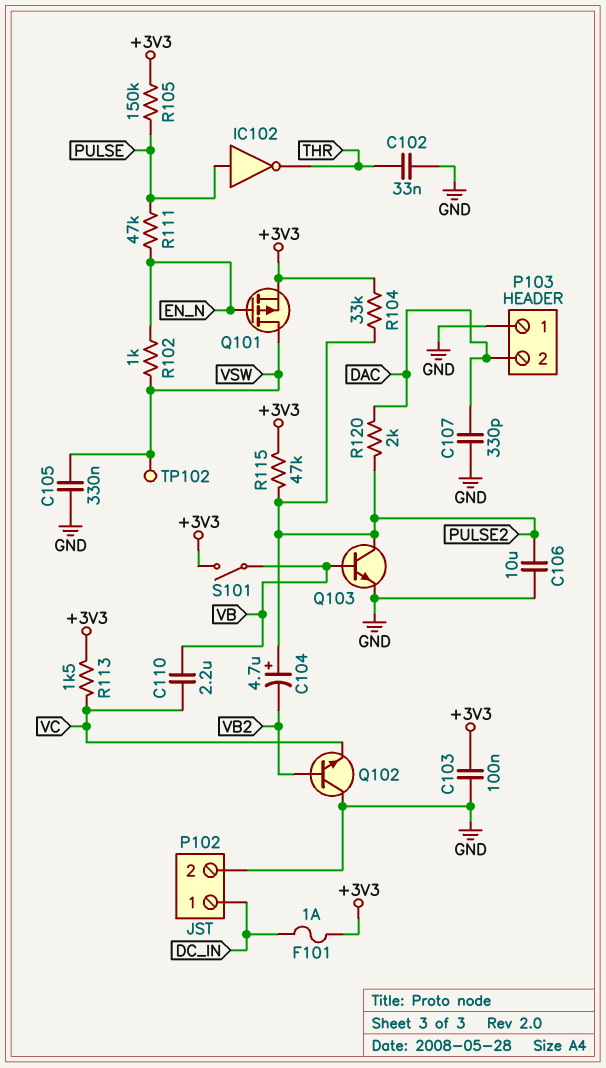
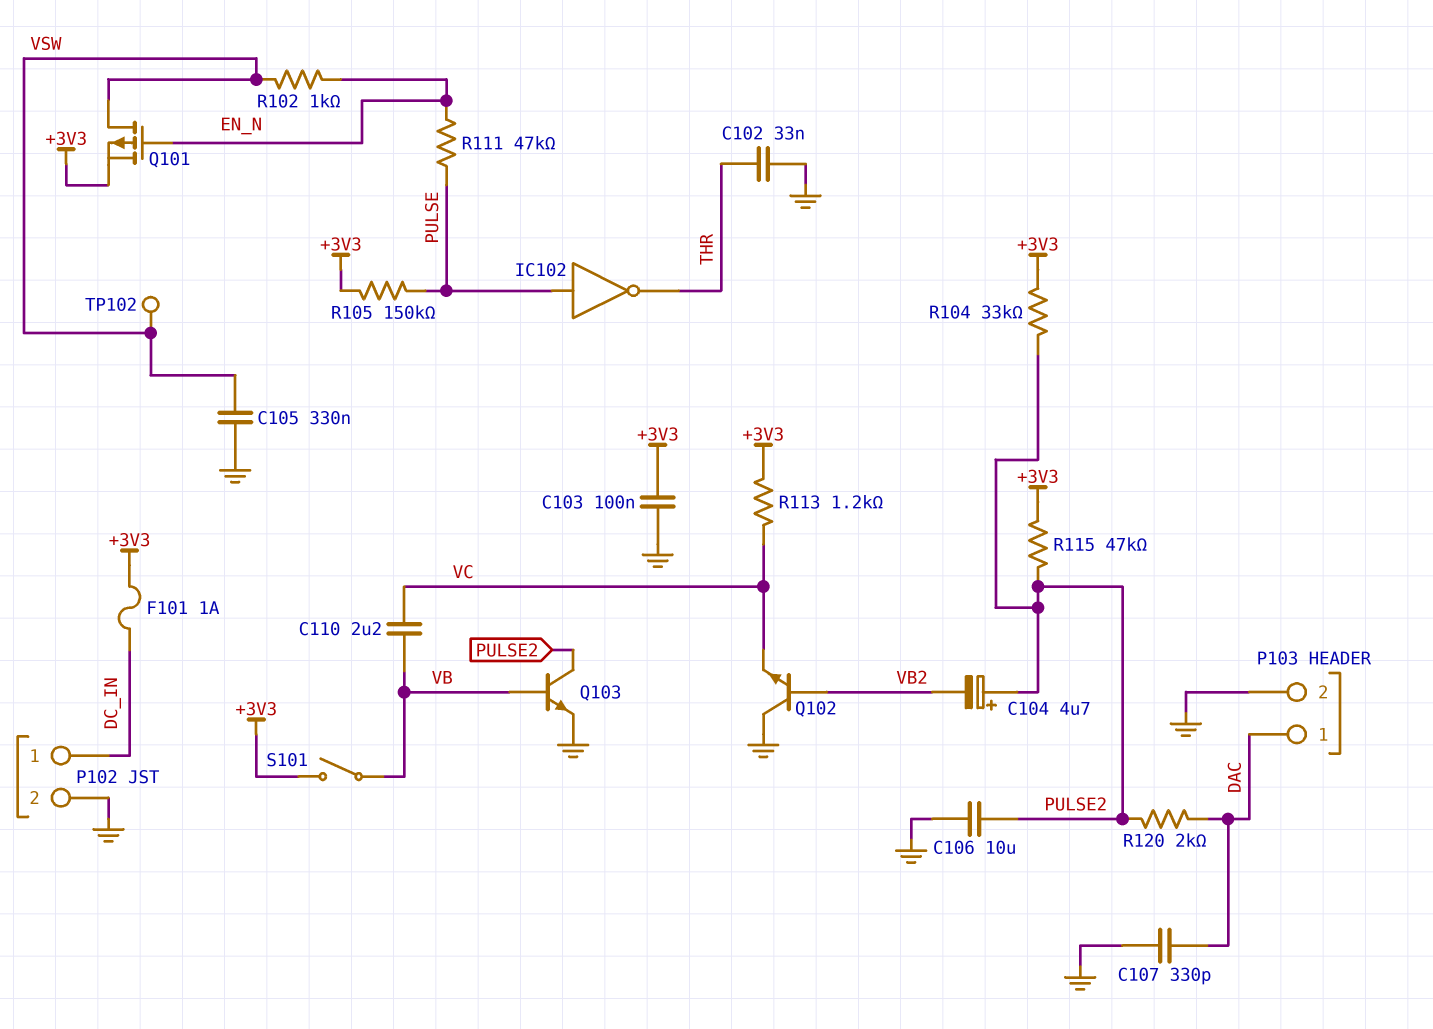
P103 pin 1: GND -> DAC
P103 pin 2: DAC -> GND
R113: 1.5k (+3V3, VC) -> 1.2k (+3V3, VC)

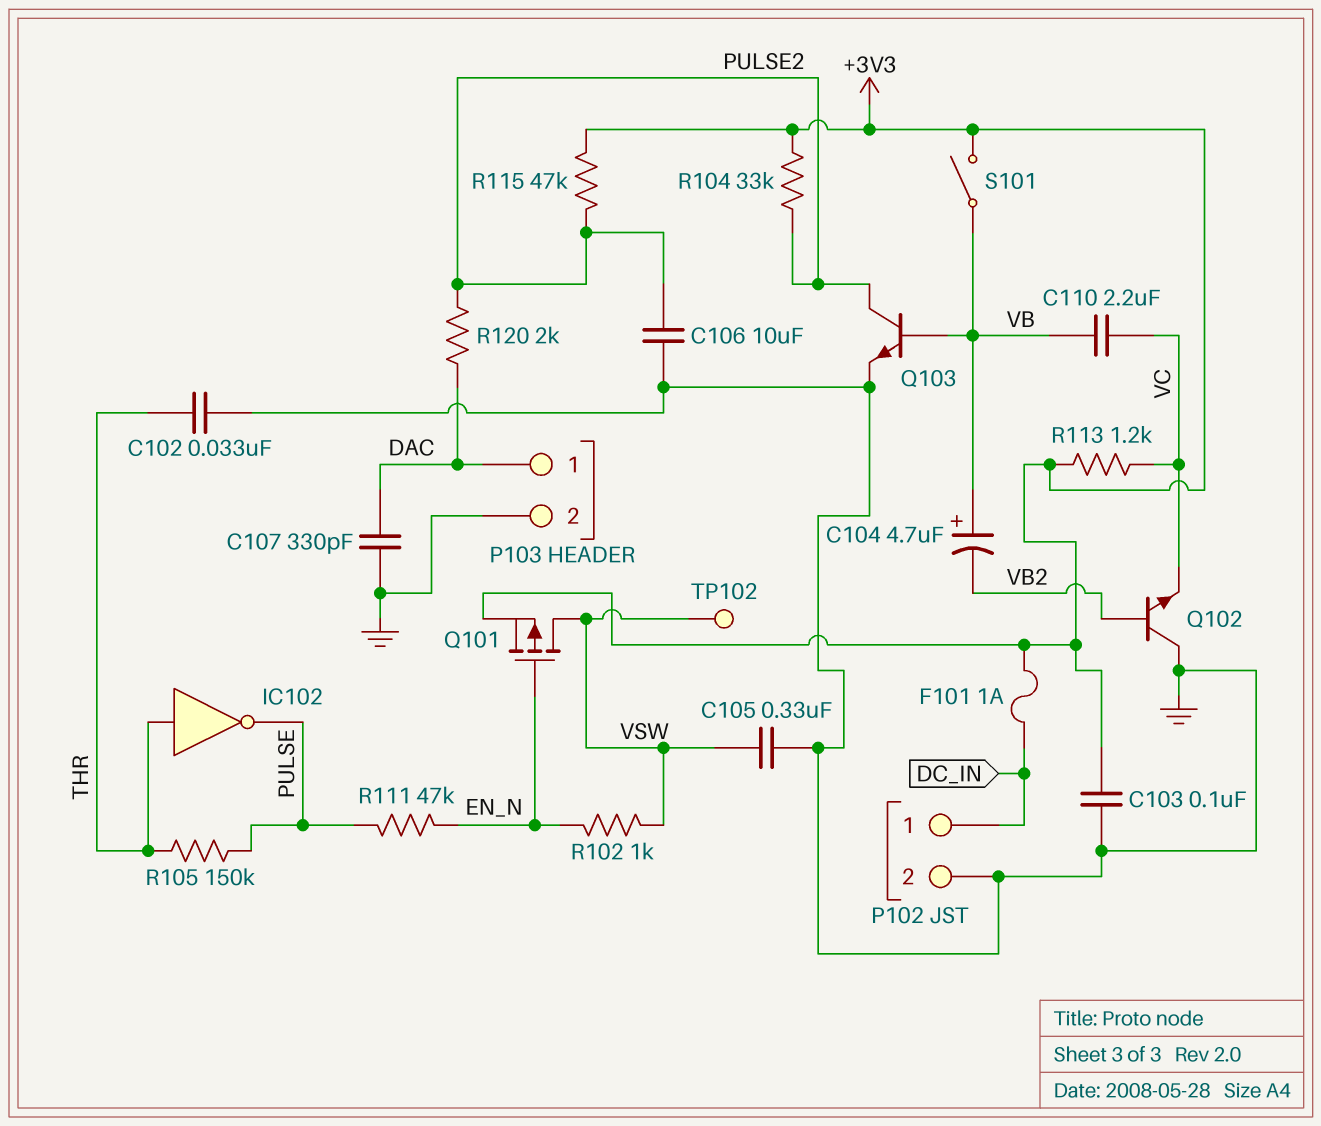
C104: 4.7uF (plus PULSE2, minus VB2) -> 4.7uF (plus VB, minus VB2)
IC102: NOT (in PULSE, out THR) -> NOT (in THR, out PULSE)
R105: 150k (+3V3, PULSE) -> 150k (PULSE, THR)

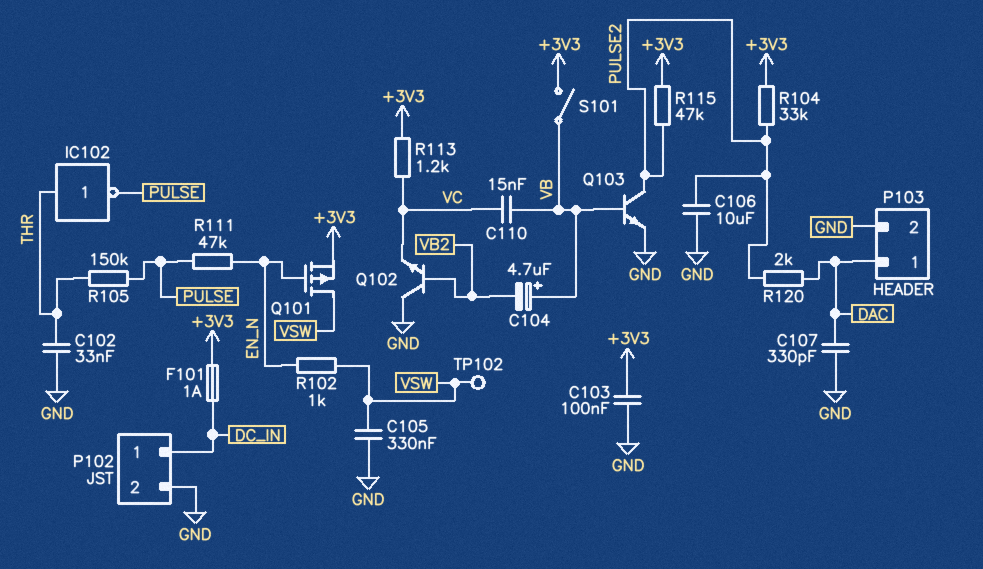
C110: 2.2uF (VB, VC) -> 15nF (VB, VC)

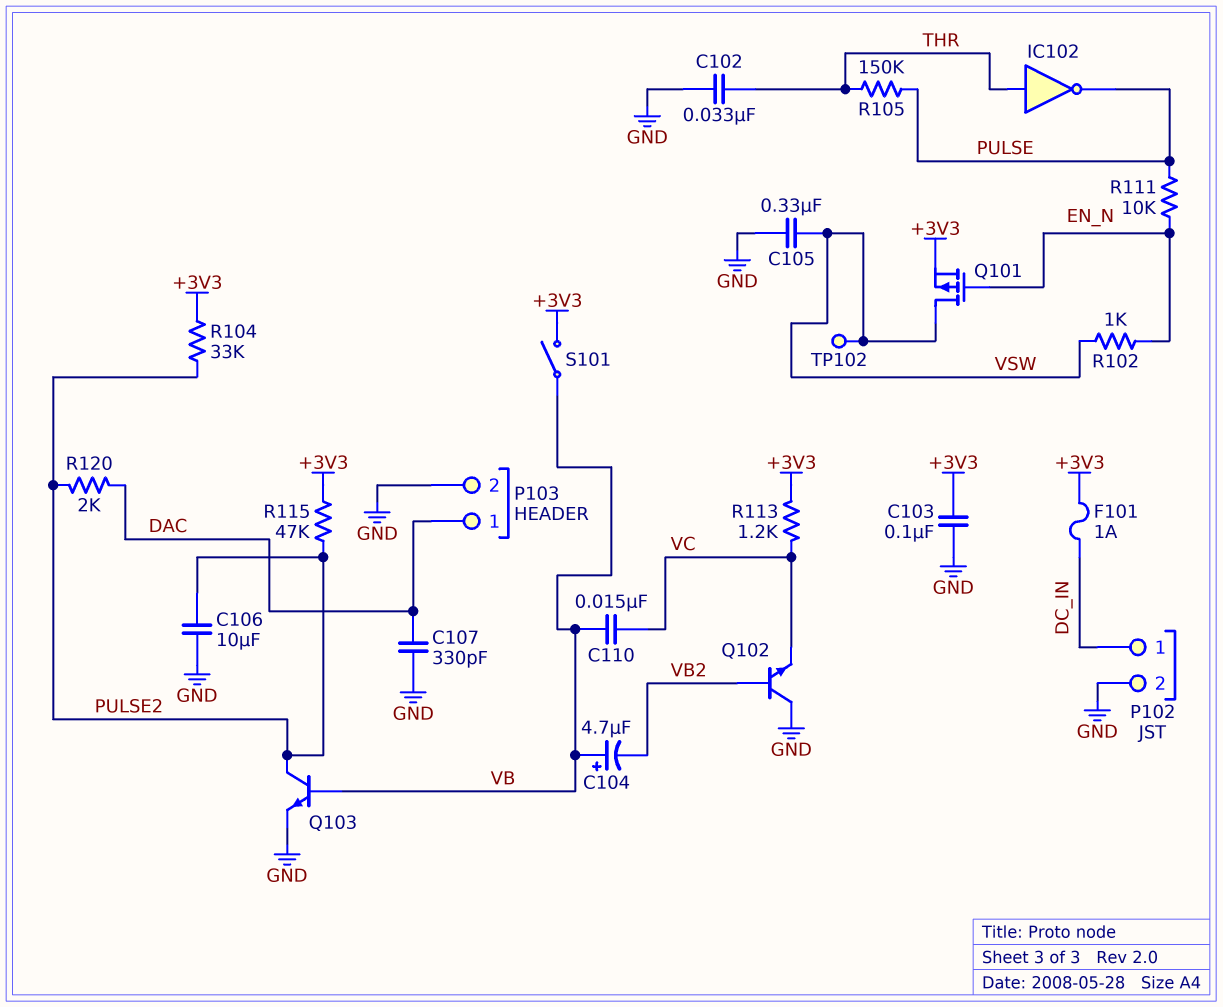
R111: 47k (EN_N, PULSE) -> 10k (EN_N, PULSE)

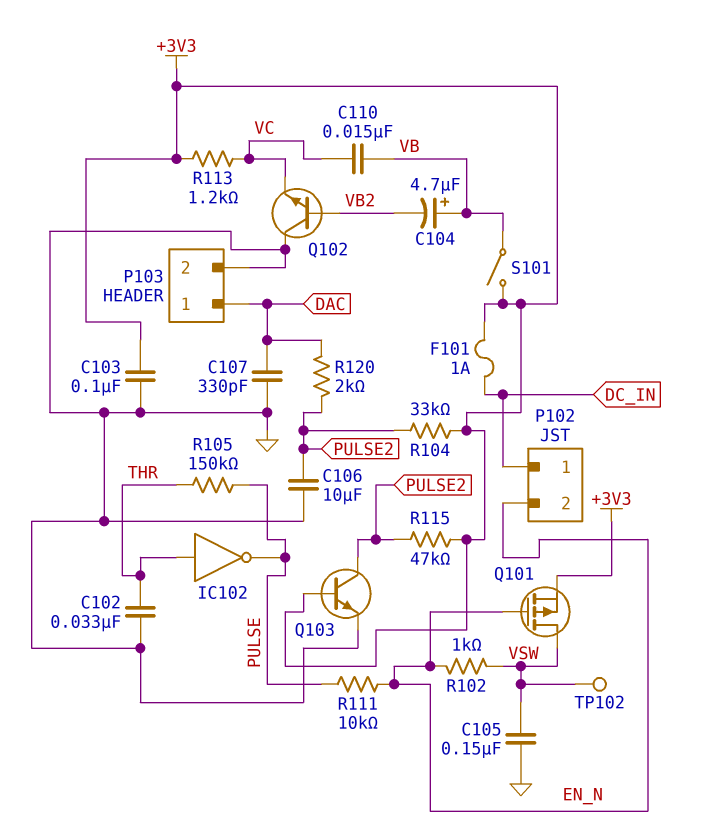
C105: 330nF (GND, VSW) -> 150nF (GND, VSW)
P102 pin 2: GND -> EN_N
Q103: NPN (B VB, C PULSE2, E GND) -> NPN (B +3V3, C PULSE2, E GND)

